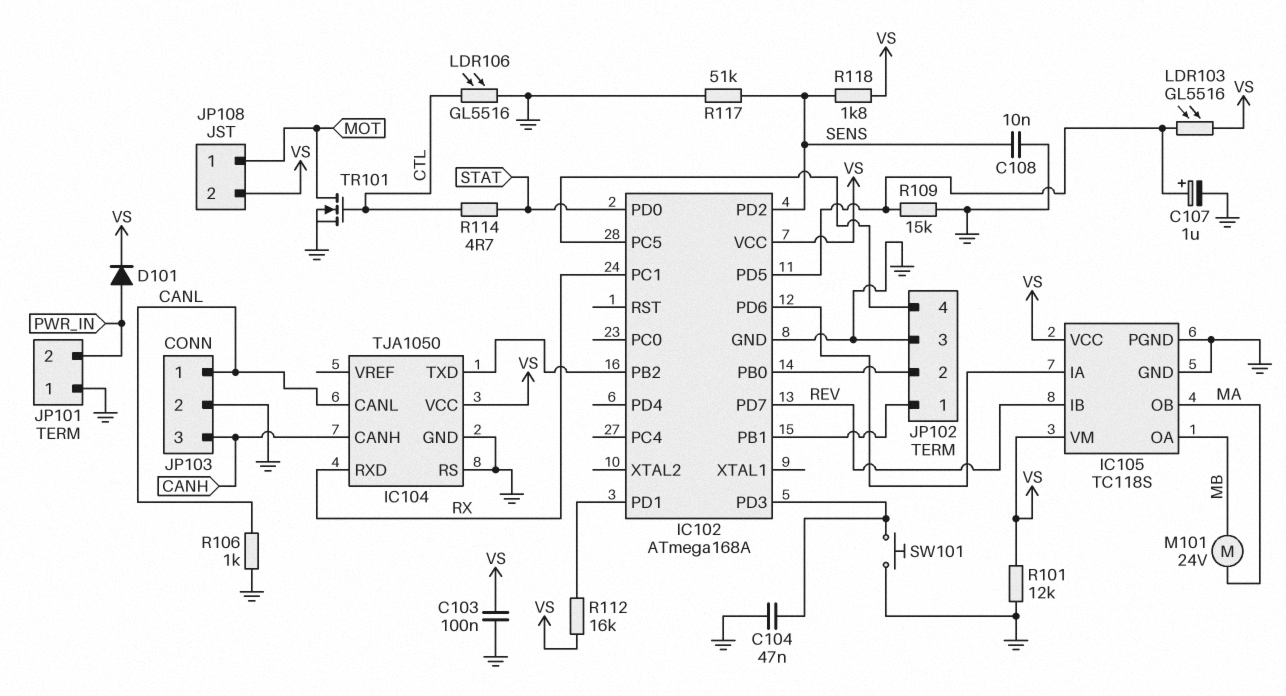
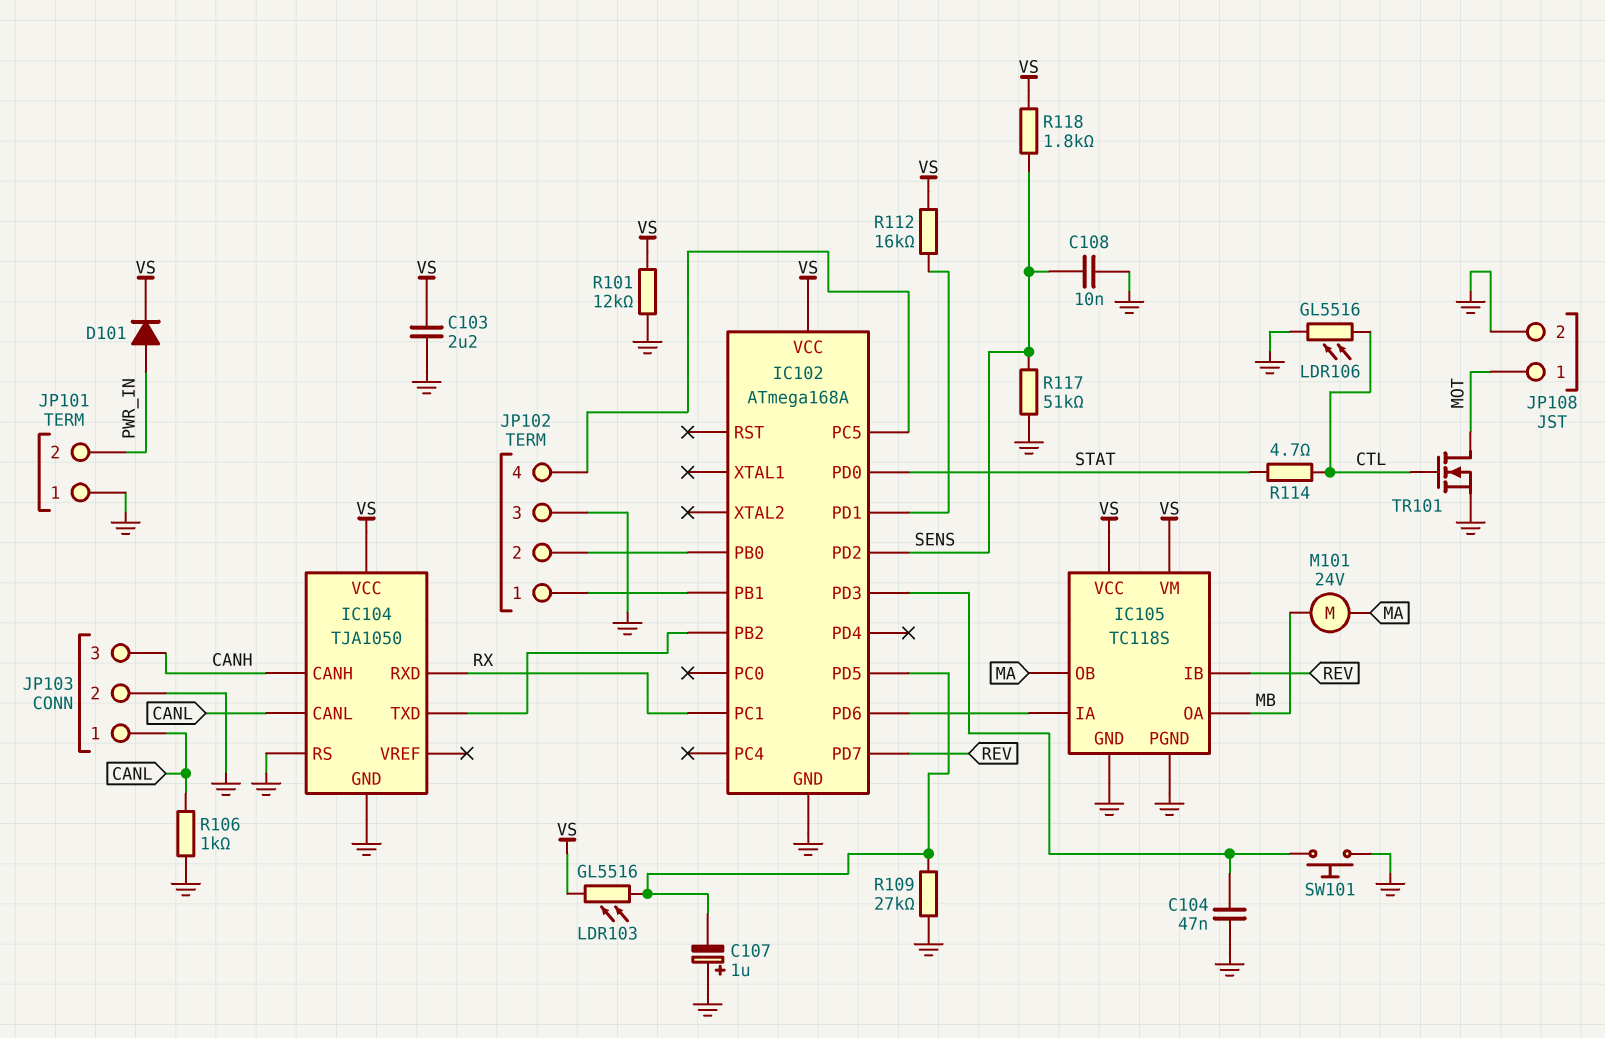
C103: 100nF (GND, VS) -> 2.2uF (GND, VS)
C107: 1uF (plus IC102/PD5, minus GND) -> 1uF (plus GND, minus IC102/PD5)
JP108 pin 2: VS -> GND
R109: 15k (GND, IC102/PD5) -> 27k (GND, IC102/PD5)

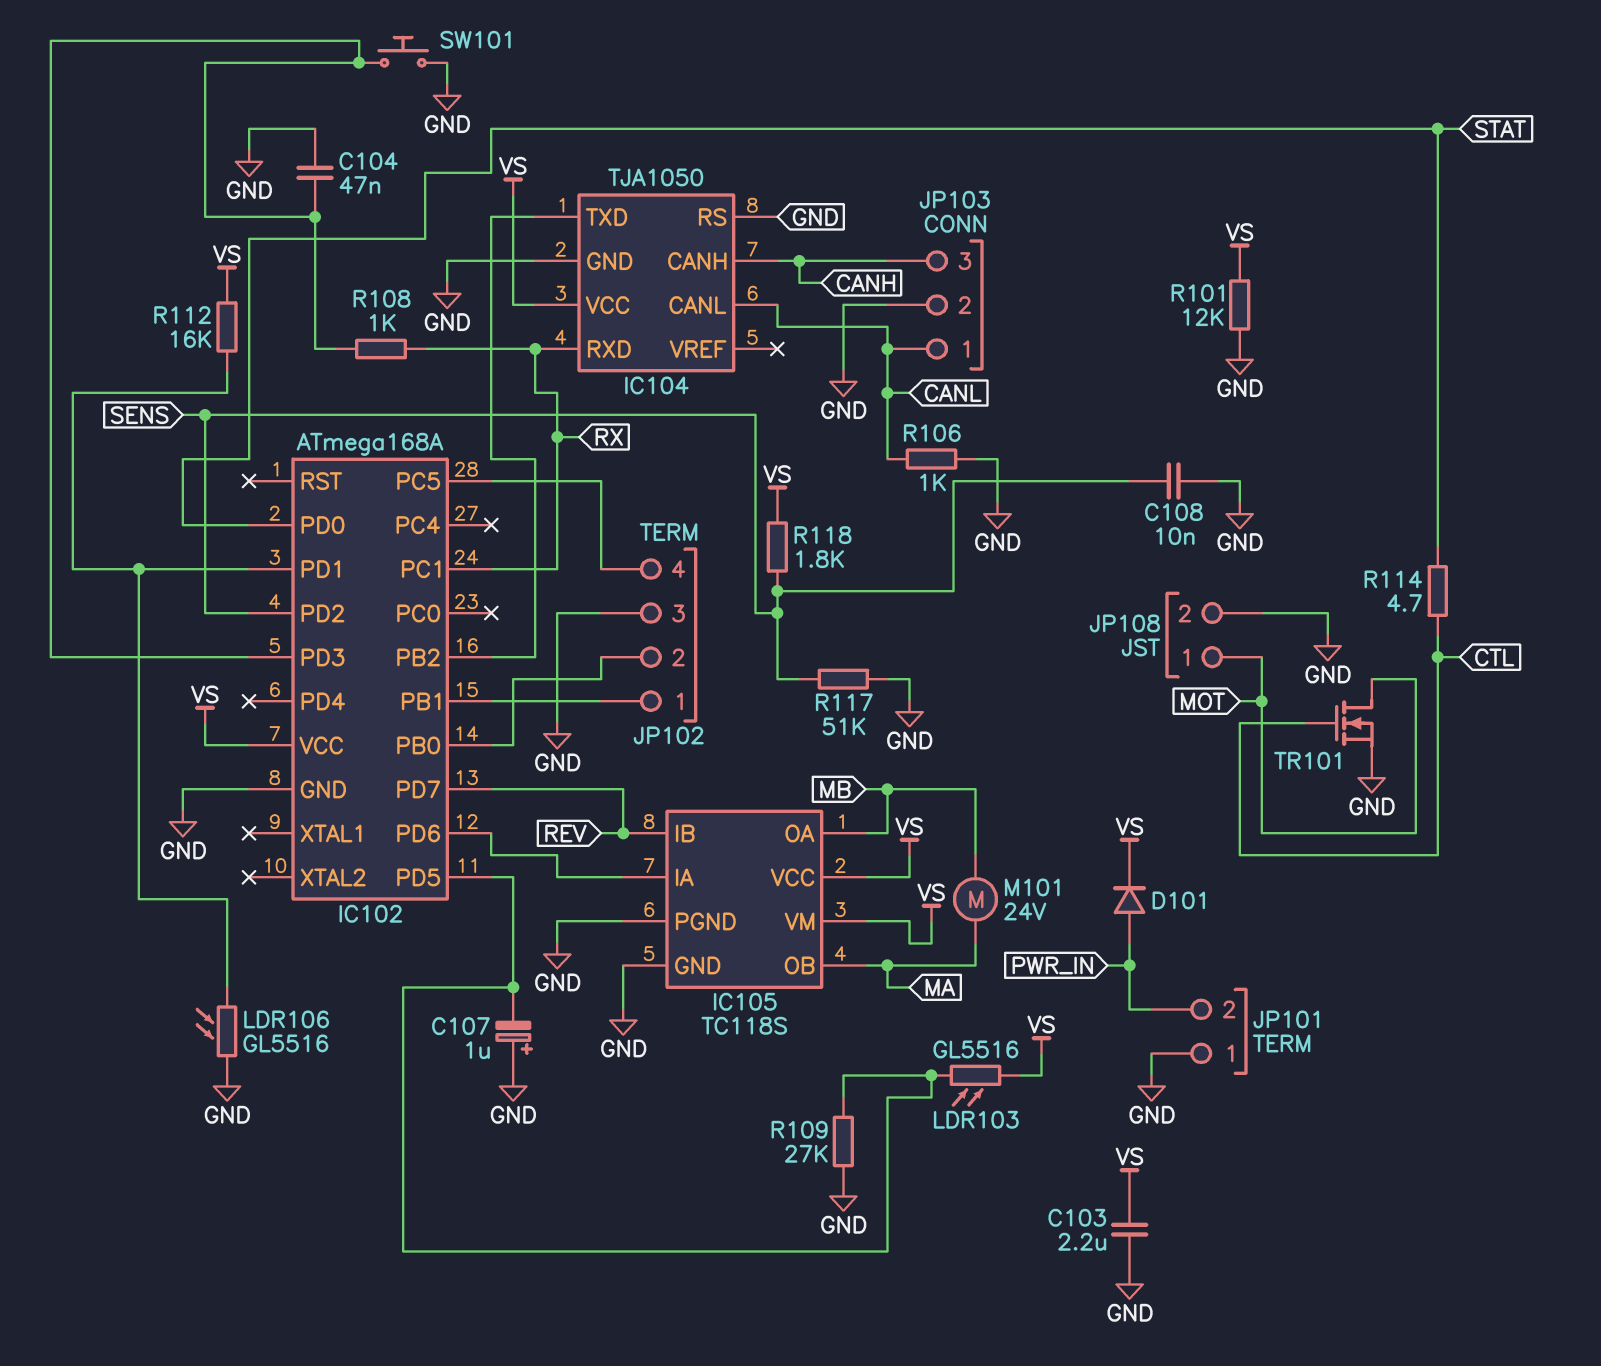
LDR106: GL5516 (CTL, GND) -> GL5516 (GND, IC102/PD1)
R108: none -> 1k (IC102/PD3, RX)

